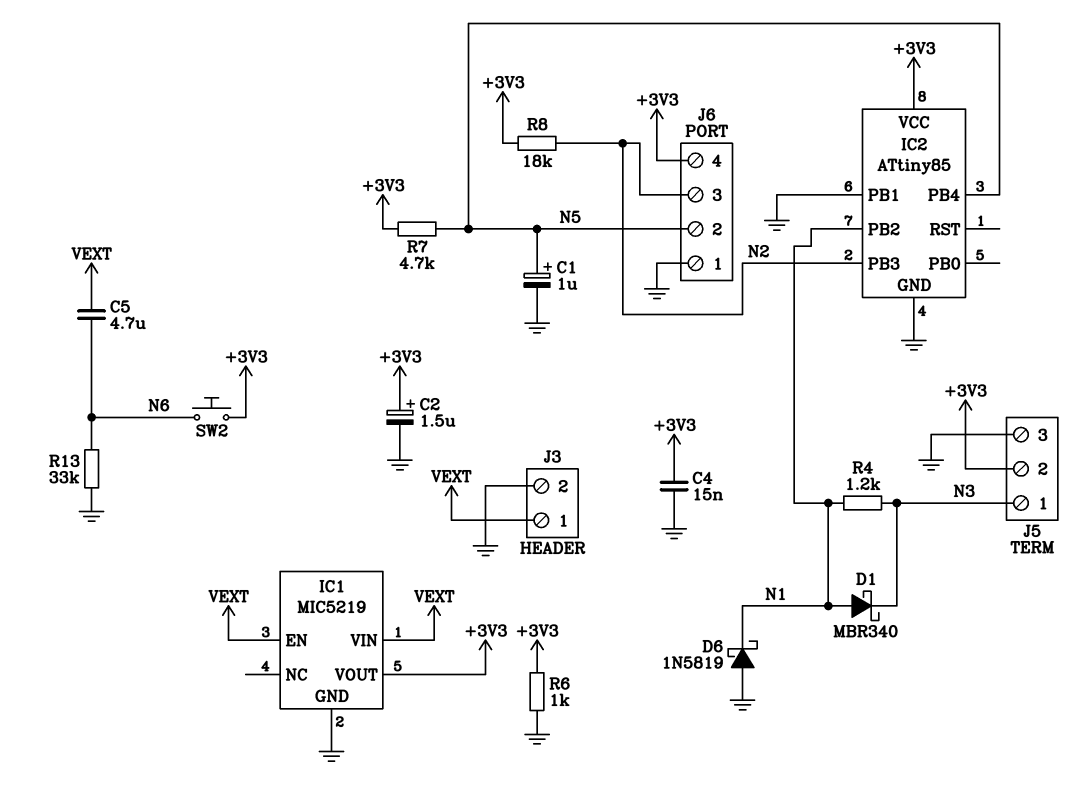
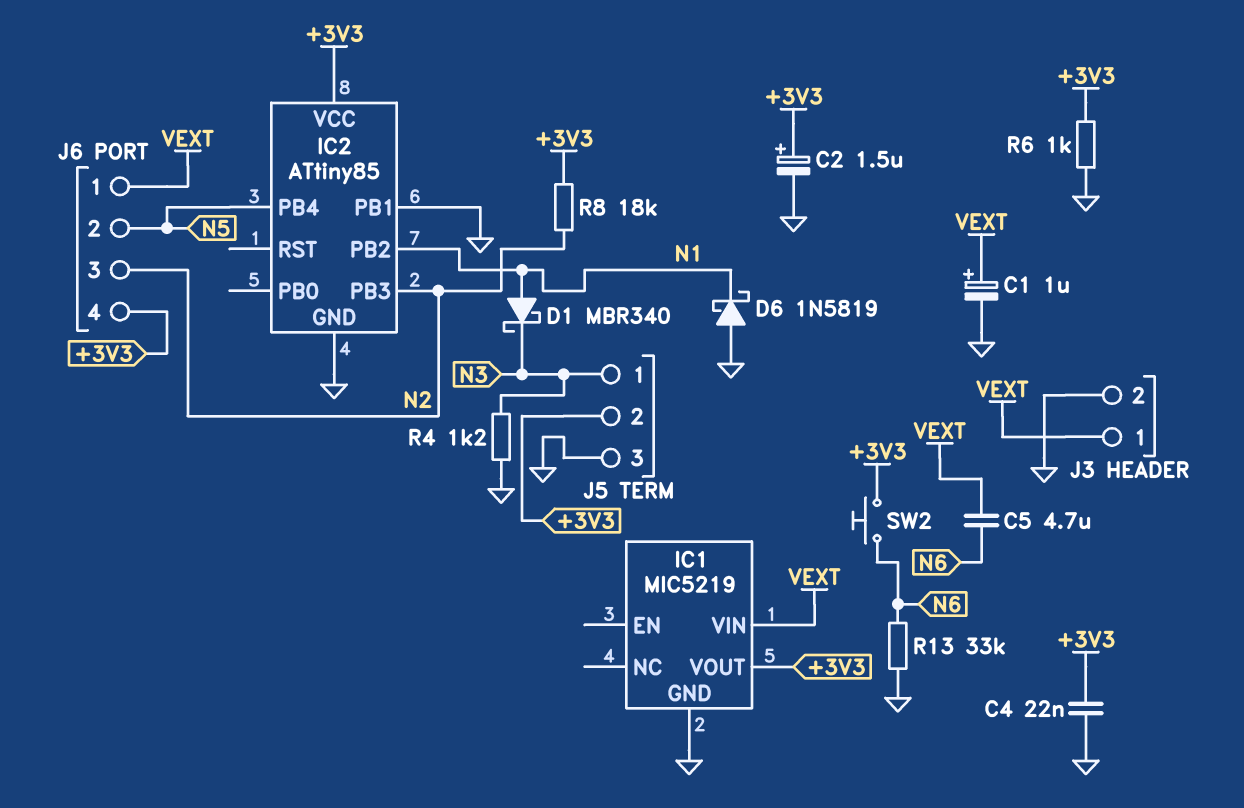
C1: 1uF (plus N5, minus GND) -> 1uF (plus VEXT, minus GND)
C4: 15nF (+3V3, GND) -> 22nF (+3V3, GND)
IC1 pin EN: VEXT -> none
J6 pin 1: GND -> VEXT
R4: 1.2k (N1, N3) -> 1.2k (GND, N3)
R7: 4.7k (+3V3, N5) -> none

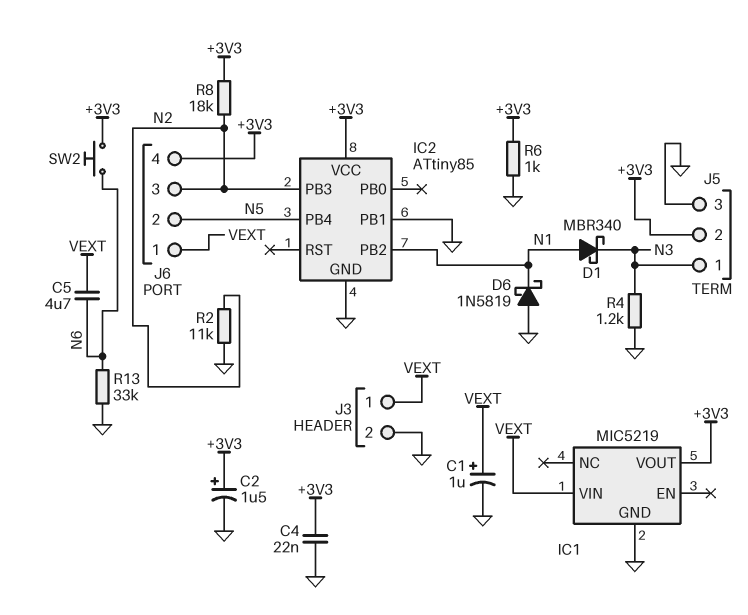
R2: none -> 11k (GND, N2)

